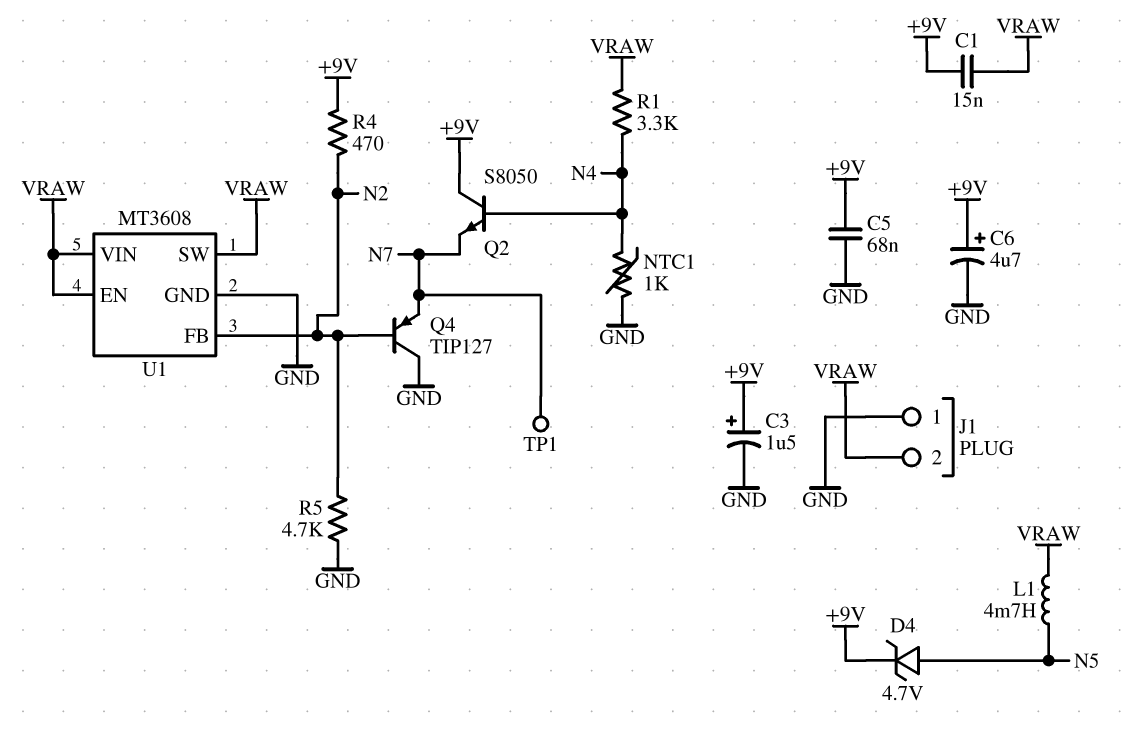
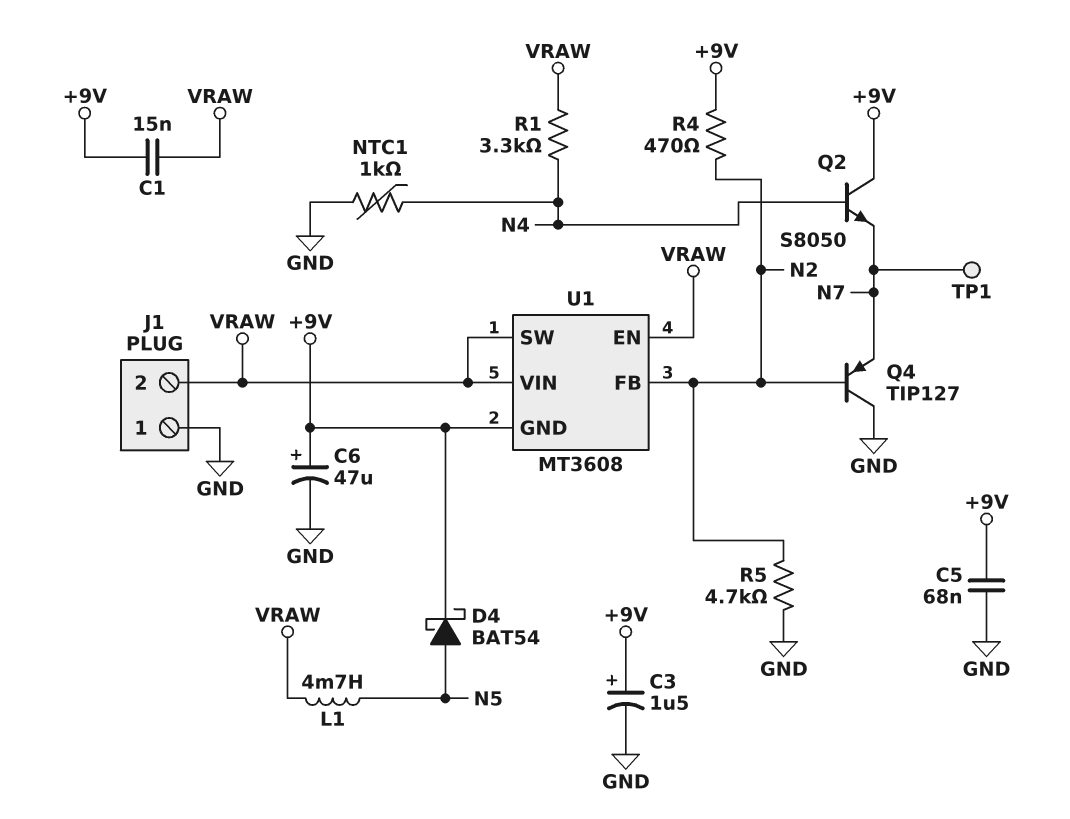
C6: 4.7uF (plus +9V, minus GND) -> 47uF (plus +9V, minus GND)
D4: zener 4.7V (A N5, K +9V) -> schottky BAT54 (A N5, K +9V)
U1 pin GND: GND -> +9V

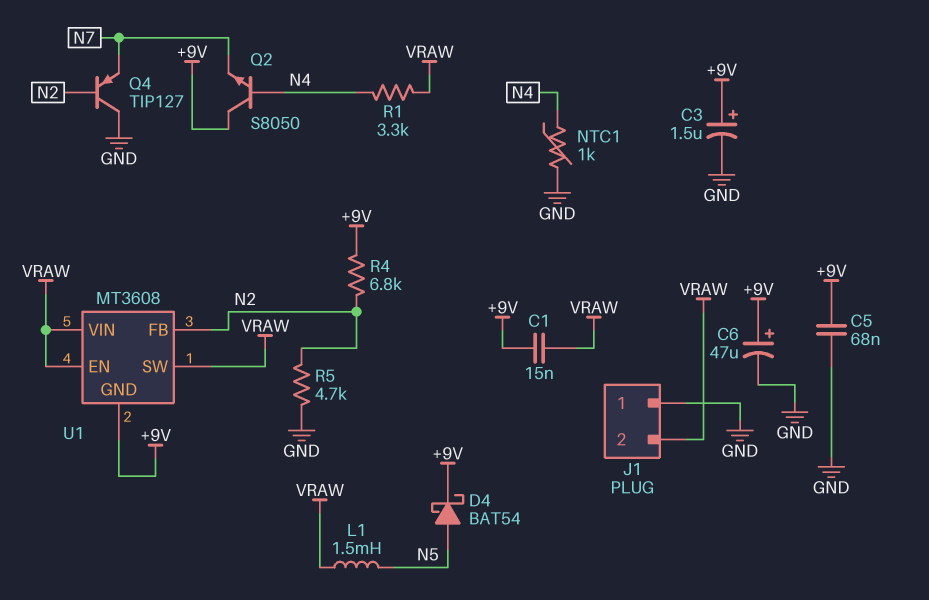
L1: 4.7mH (N5, VRAW) -> 1.5mH (N5, VRAW)
R4: 470 (+9V, N2) -> 6.8k (+9V, N2)
TP1: test point (N7) -> none

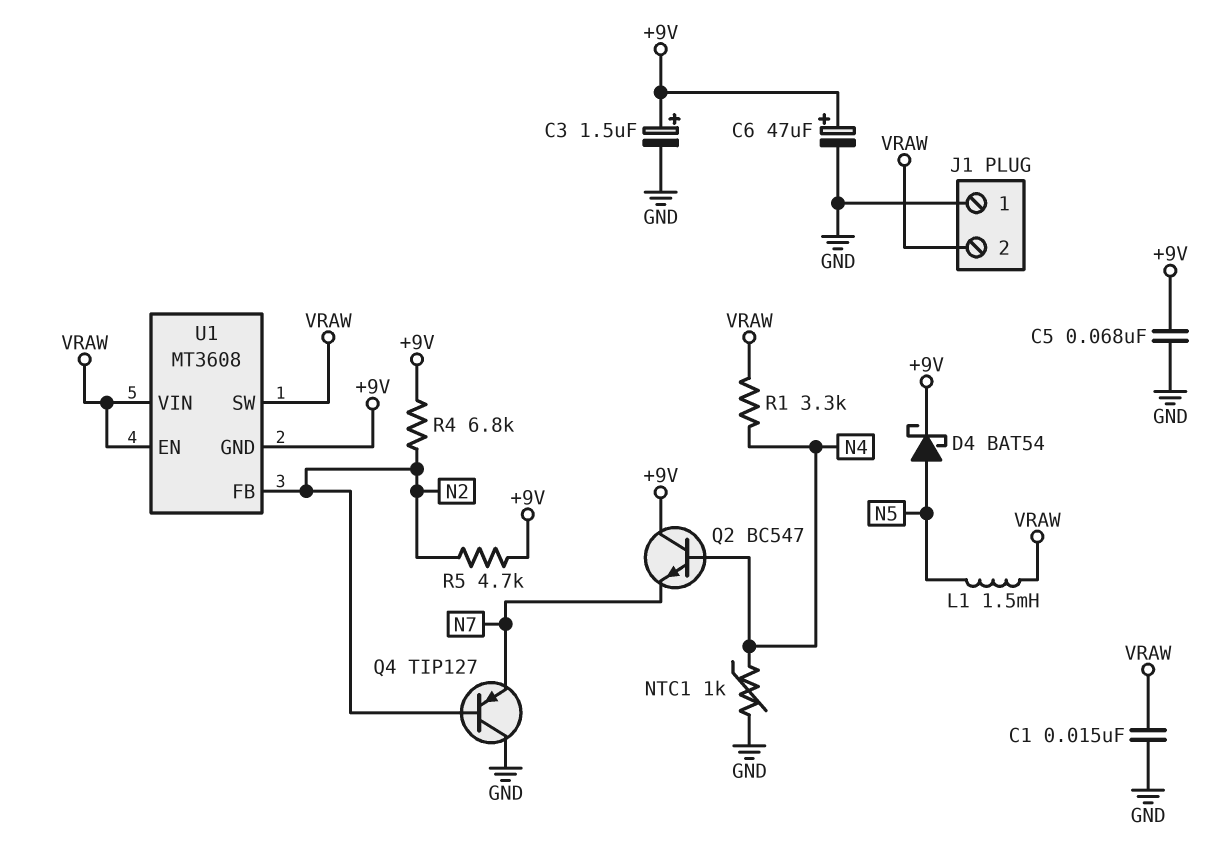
C1: 15nF (+9V, VRAW) -> 15nF (GND, VRAW)
Q2: NPN S8050 (B N4, C +9V, E N7) -> NPN BC547 (B N4, C +9V, E N7)
R5: 4.7k (GND, N2) -> 4.7k (+9V, N2)

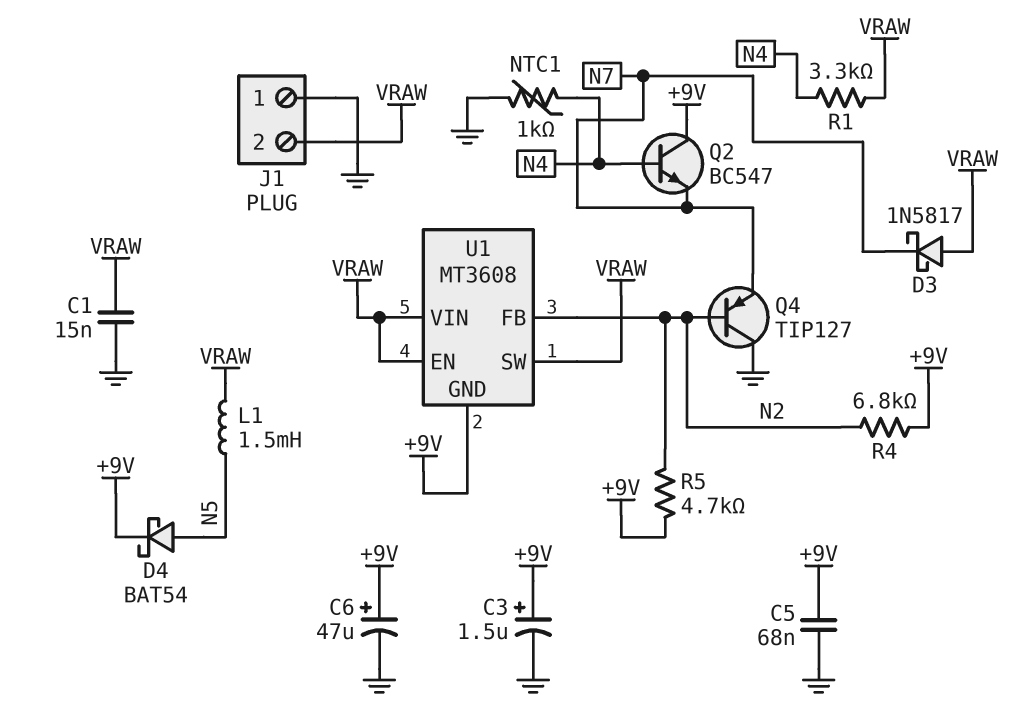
D3: none -> schottky 1N5817 (A VRAW, K N7)

